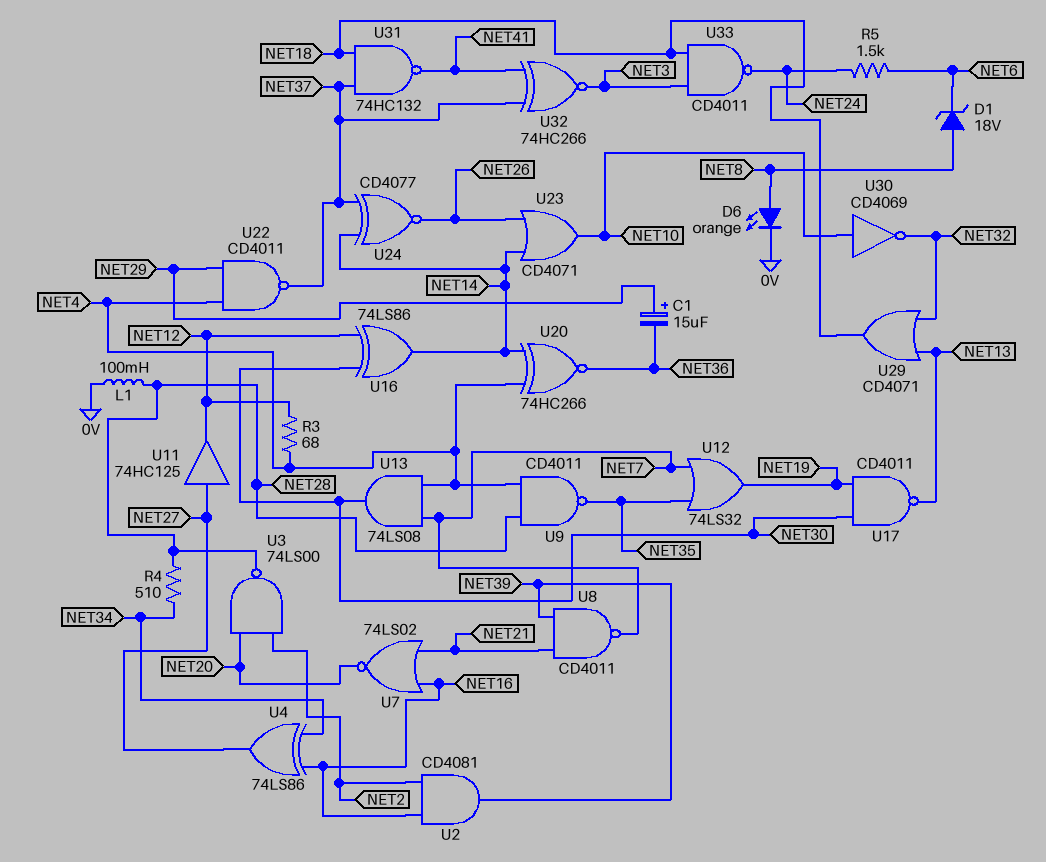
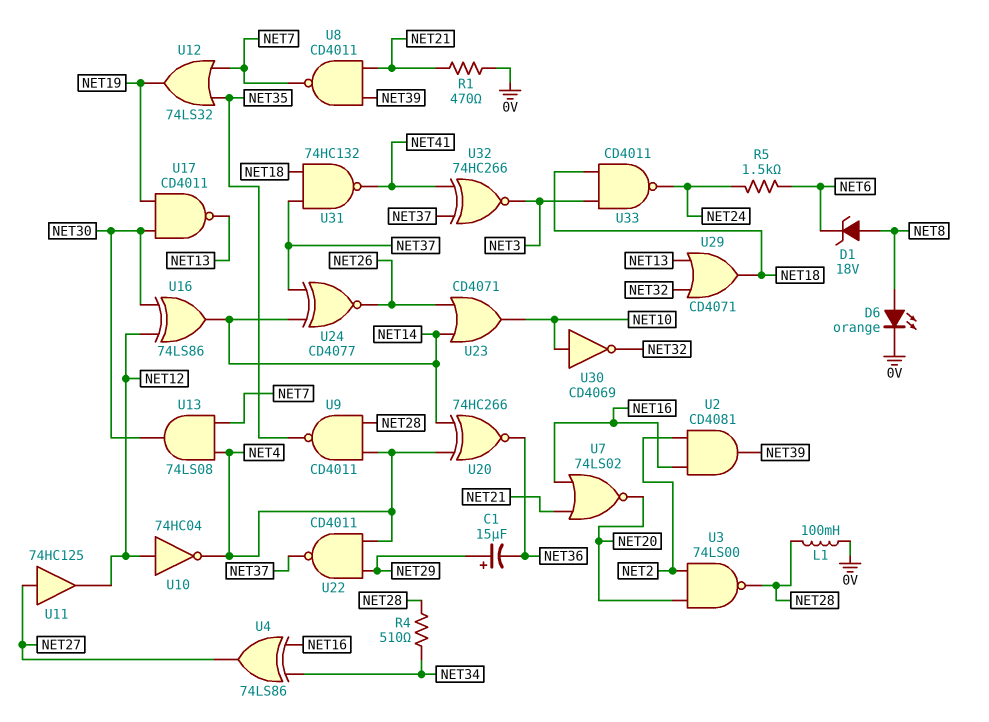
R1: none -> 470 (0V, NET21)
R3: 68 (NET4, NET12) -> none
U10: none -> NOT 74HC04 (in NET12, out NET4)

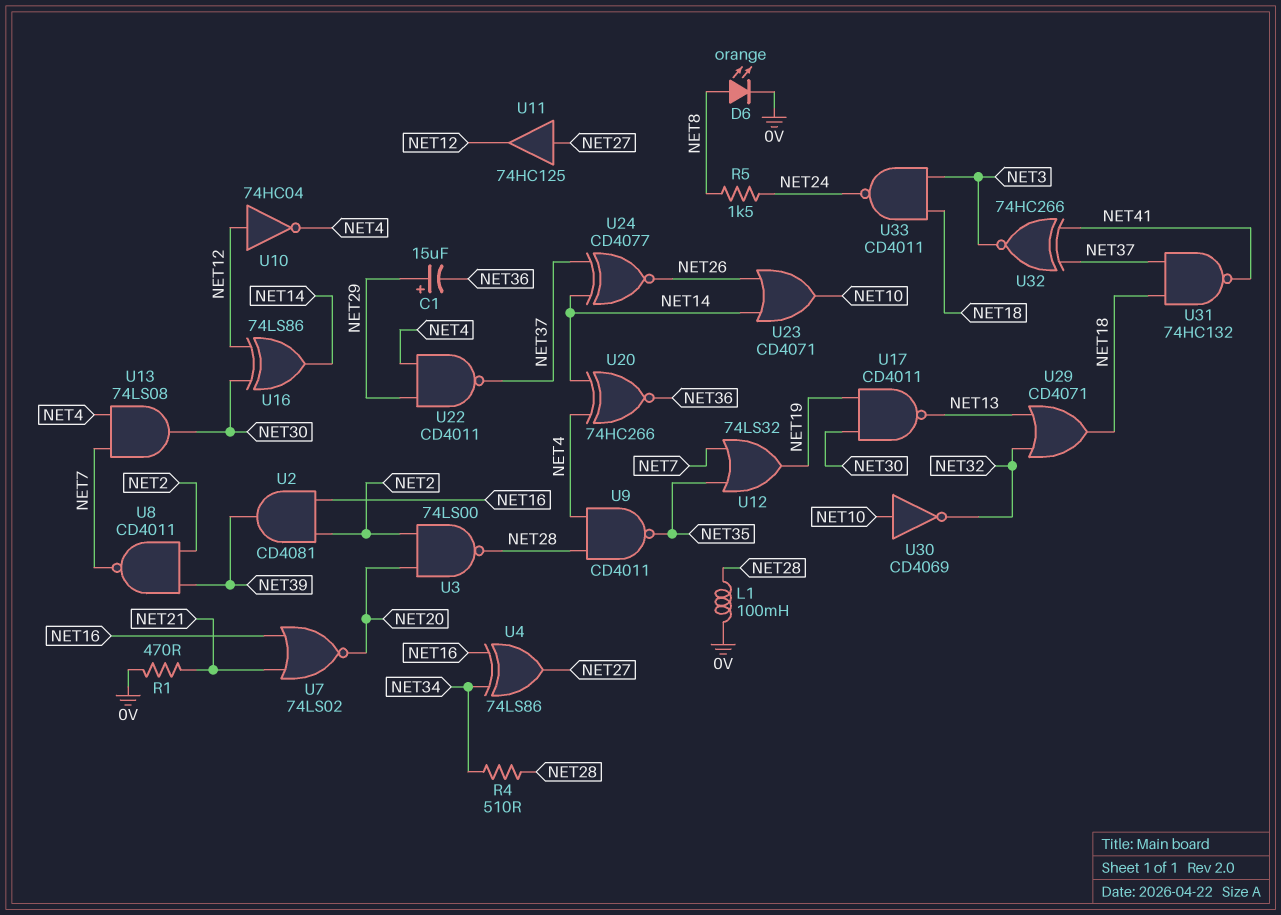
D1: zener 18V (A NET8, K NET6) -> none
R5: 1.5k (NET6, NET24) -> 1.5k (NET8, NET24)
U8: NAND CD4011 (in NET21, in NET39, out NET7) -> NAND CD4011 (in NET2, in NET39, out NET7)

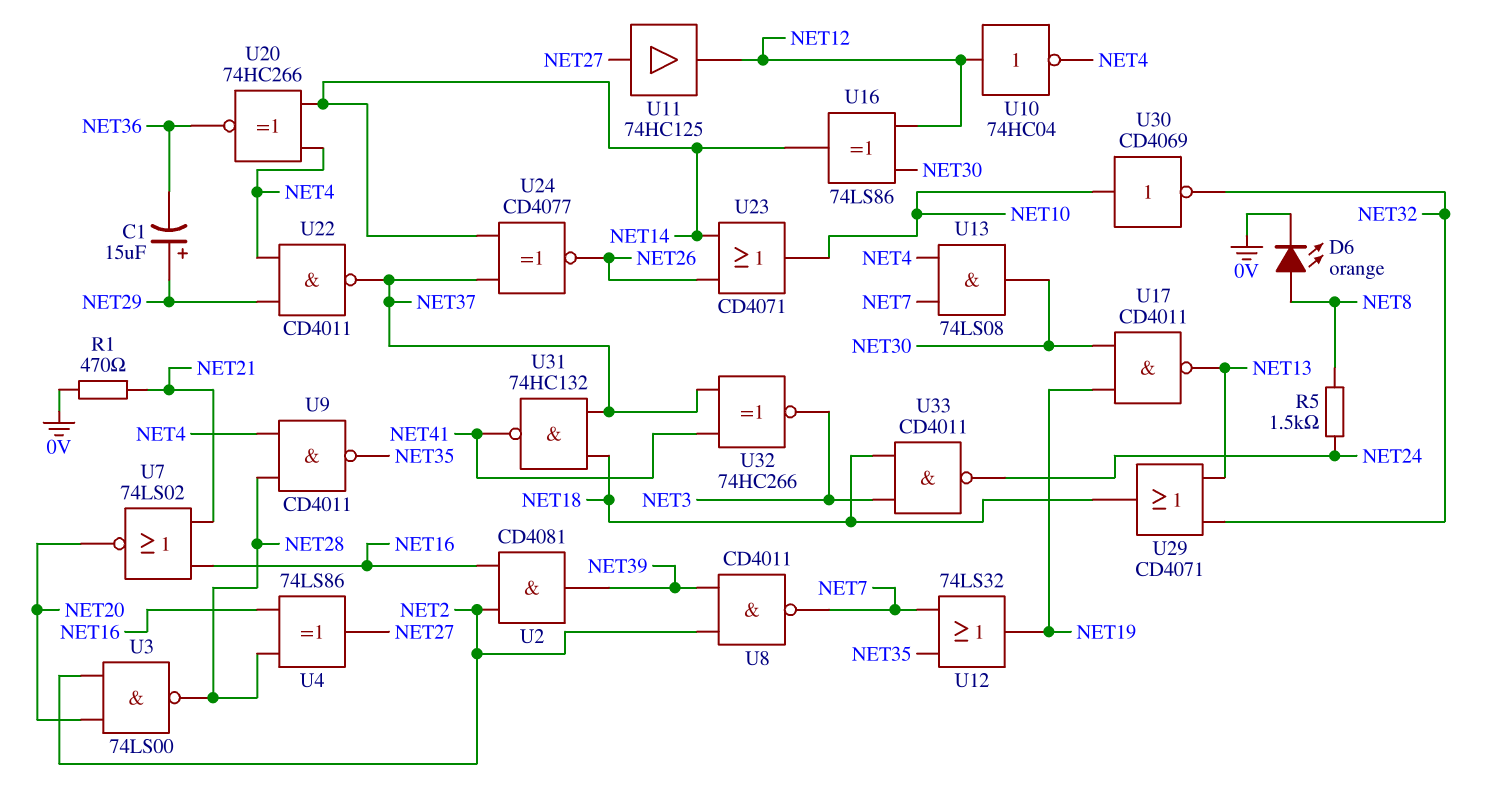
L1: 100mH (0V, NET28) -> none
R4: 510 (NET28, NET34) -> none
U4: XOR 74LS86 (in NET16, in NET34, out NET27) -> XOR 74LS86 (in NET16, in NET28, out NET27)

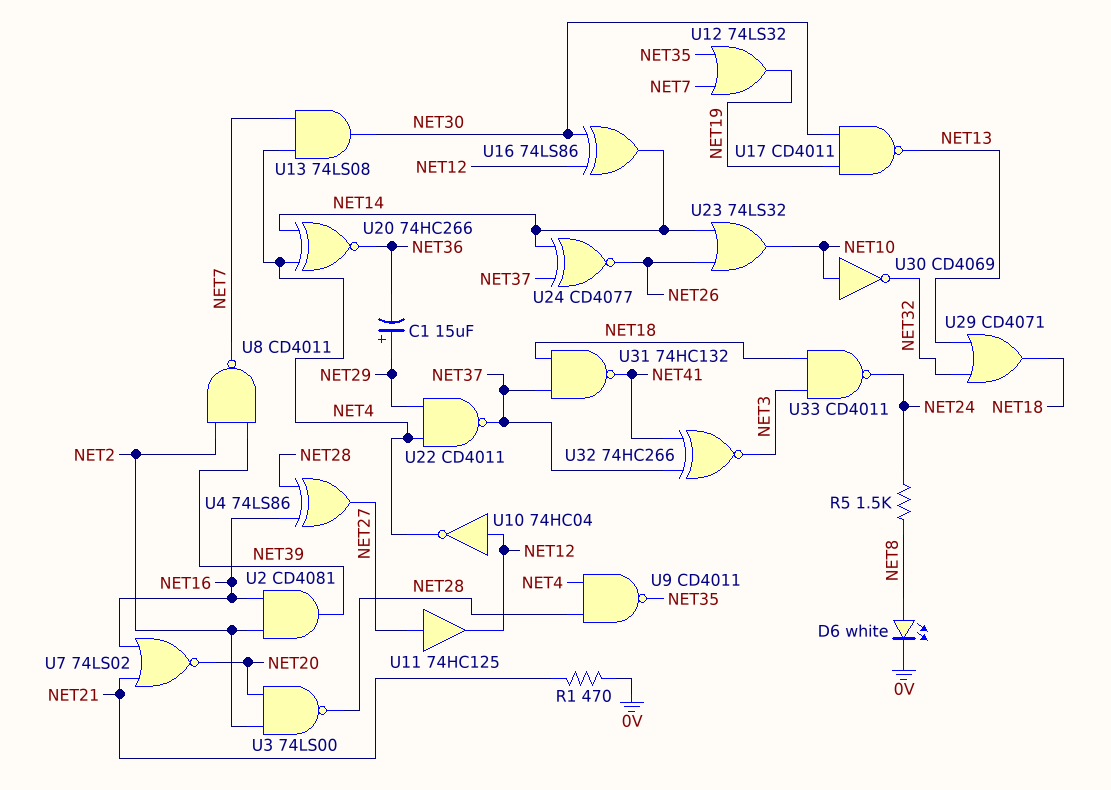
D6: LED orange (A NET8, K 0V) -> LED white (A NET8, K 0V)
U23: OR CD4071 (in NET14, in NET26, out NET10) -> OR 74LS32 (in NET14, in NET26, out NET10)

